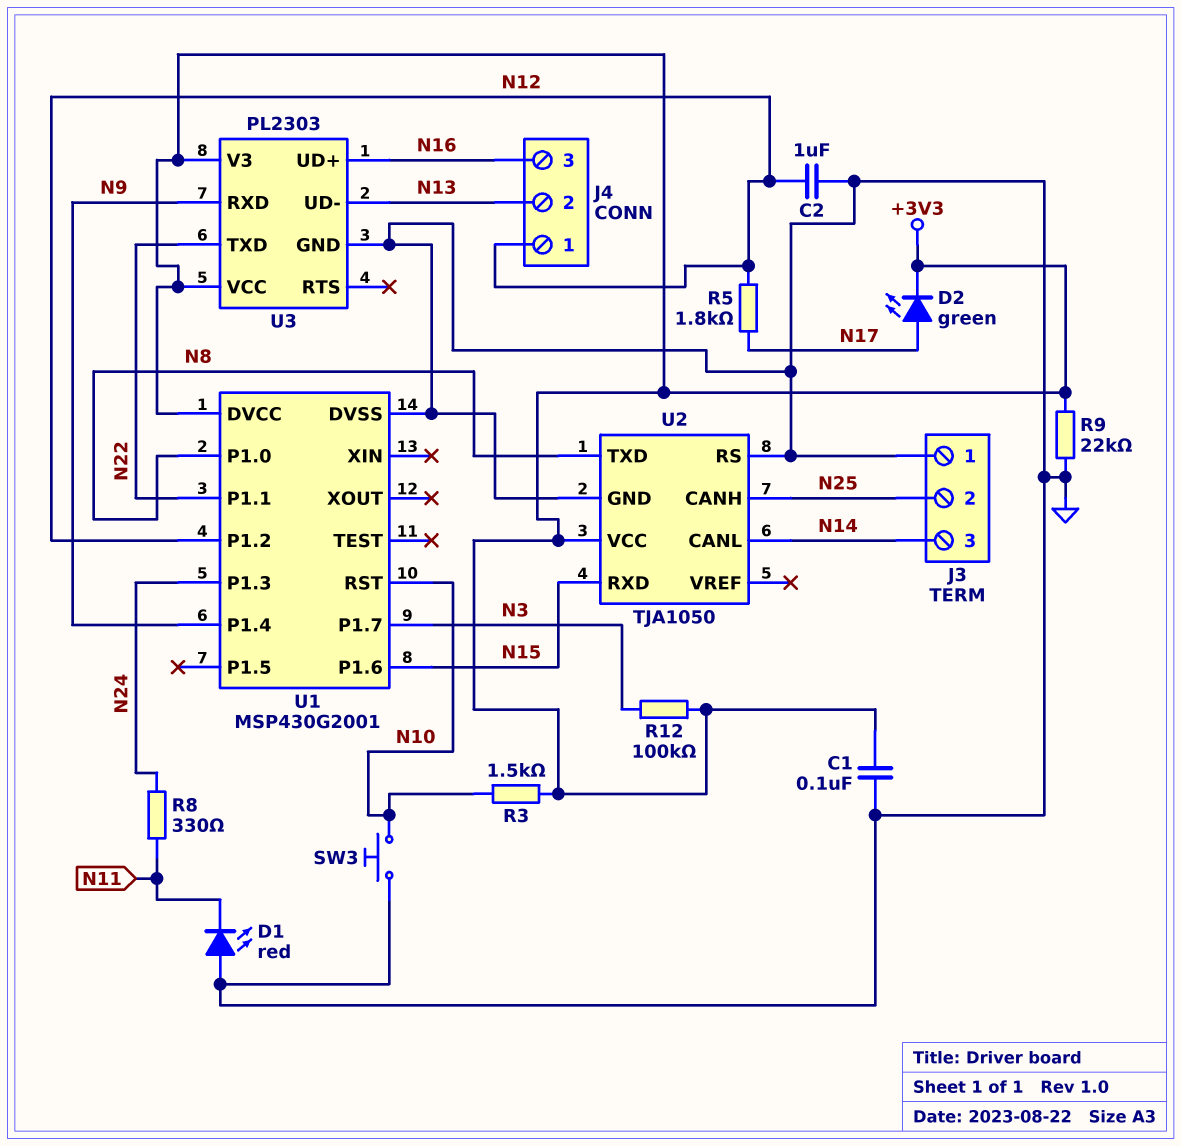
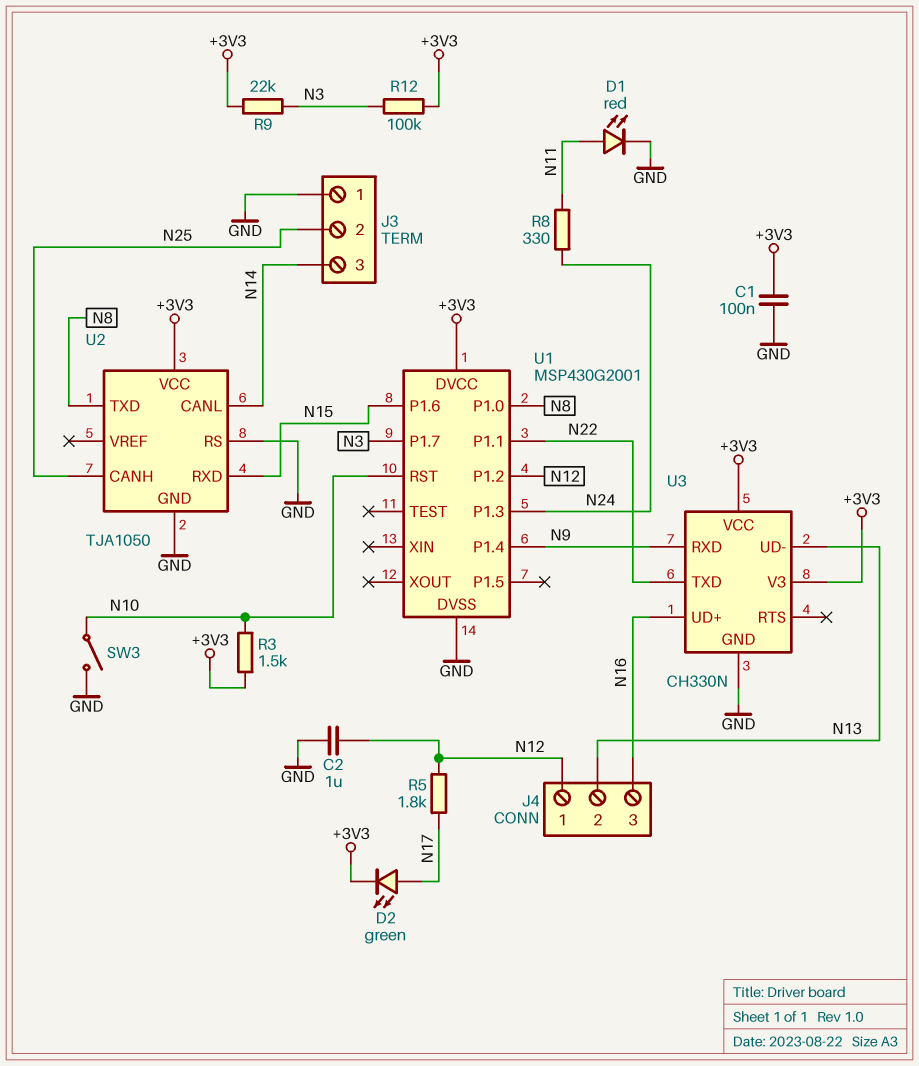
D1: LED red (A GND, K N11) -> LED red (A N11, K GND)
R9: 22k (+3V3, GND) -> 22k (+3V3, N3)
SW3: button (GND, N10) -> switch (GND, N10)
U3: PL2303 -> CH330N

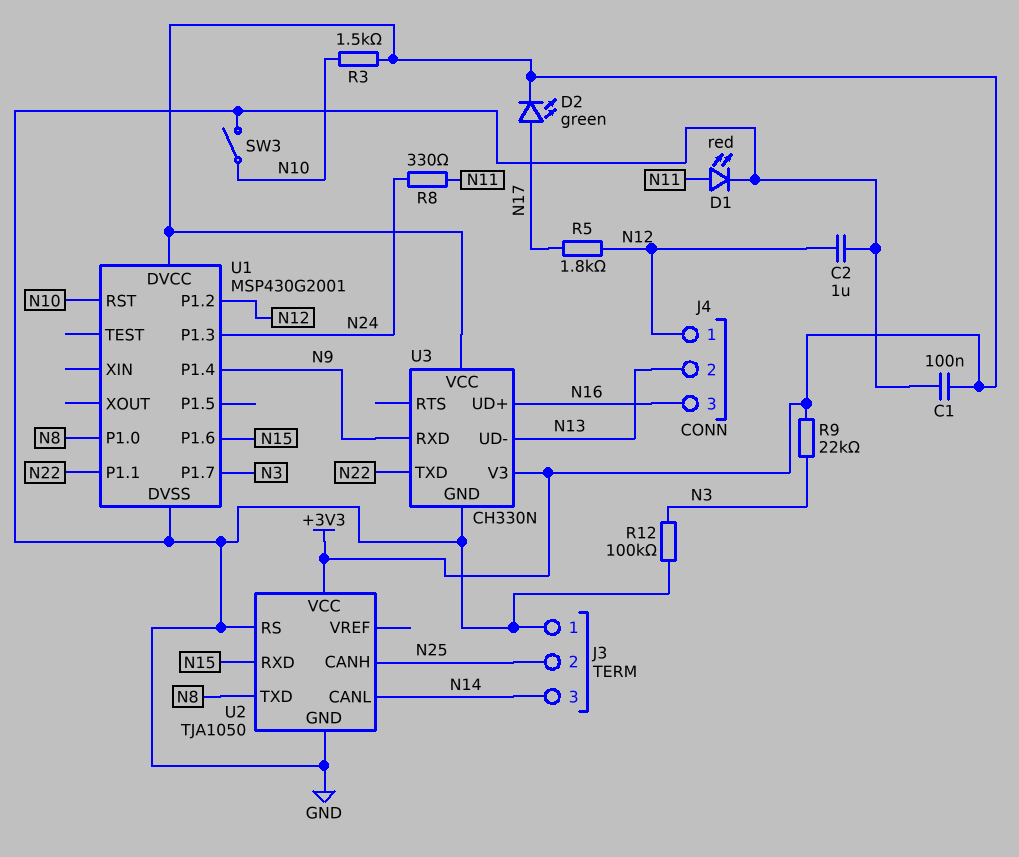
R12: 100k (+3V3, N3) -> 100k (GND, N3)

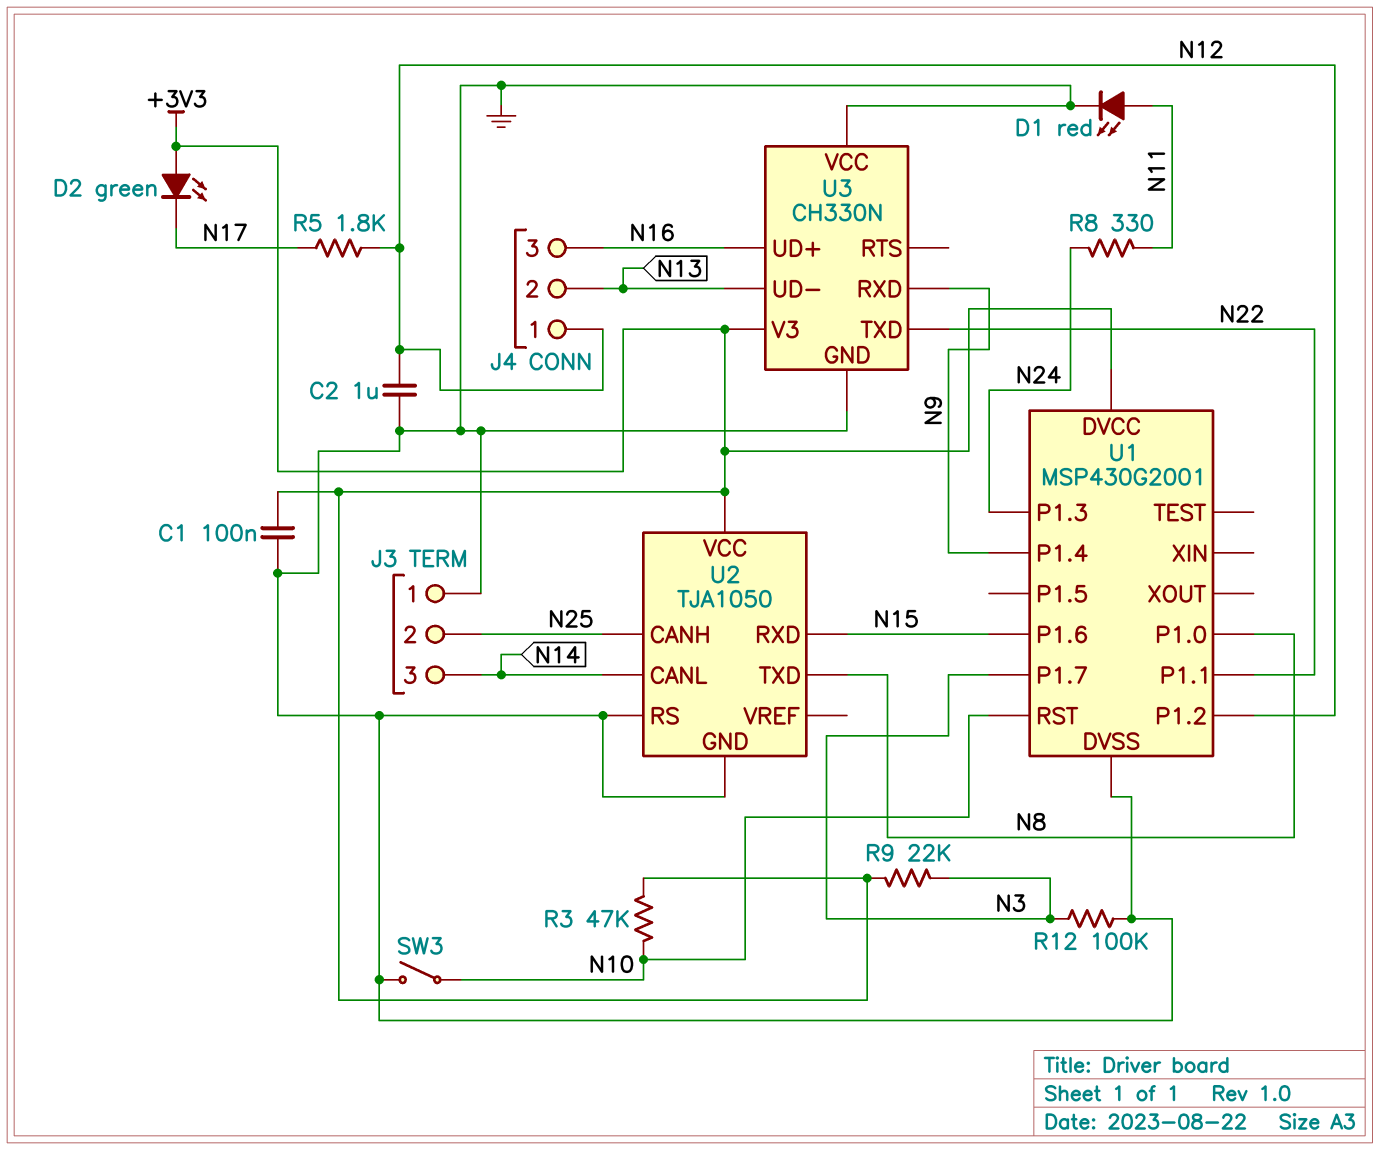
D2: LED green (A N17, K +3V3) -> LED green (A +3V3, K N17)
R3: 1.5k (+3V3, N10) -> 47k (+3V3, N10)
U3 pin VCC: +3V3 -> GND

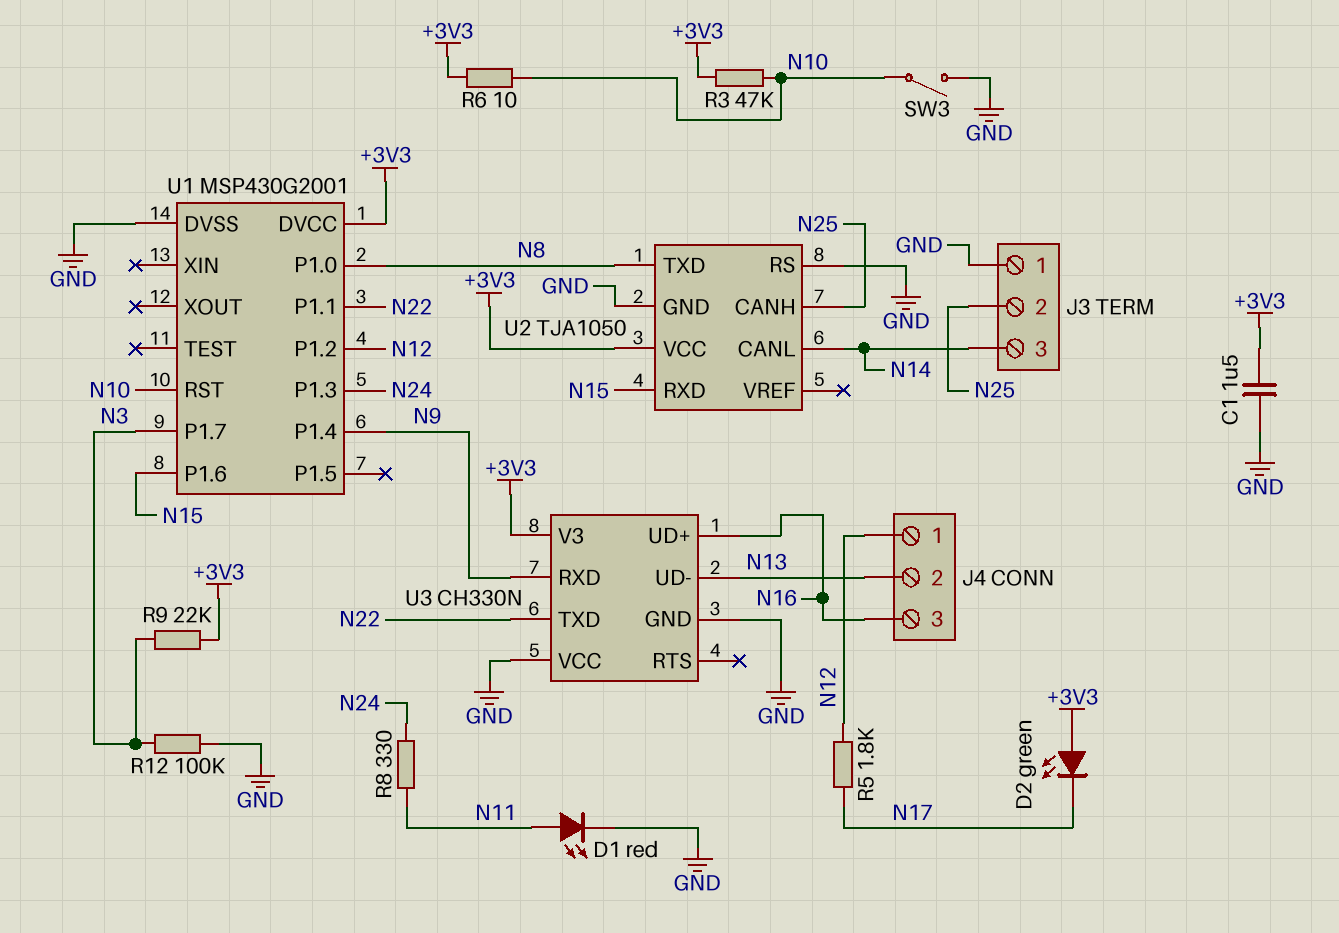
C1: 100nF (+3V3, GND) -> 1.5uF (+3V3, GND)
C2: 1uF (GND, N12) -> none
R6: none -> 10 (+3V3, N10)

